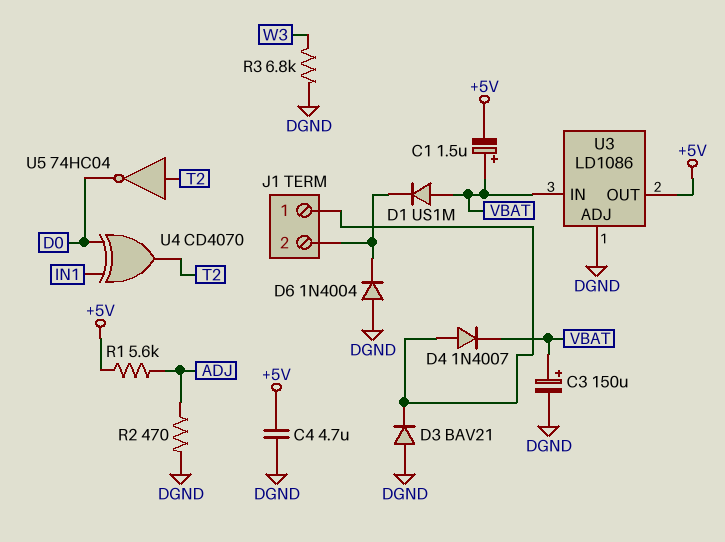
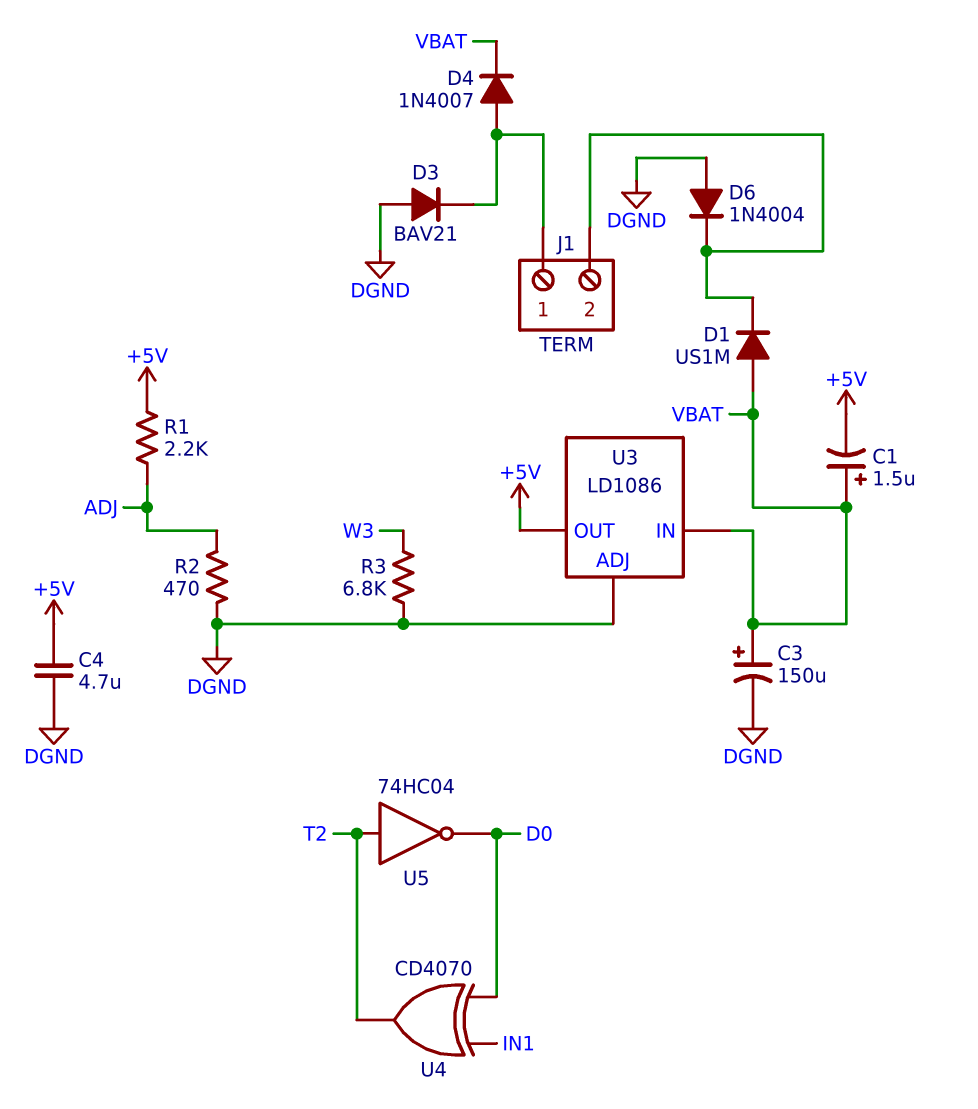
R1: 5.6k (+5V, ADJ) -> 2.2k (+5V, ADJ)

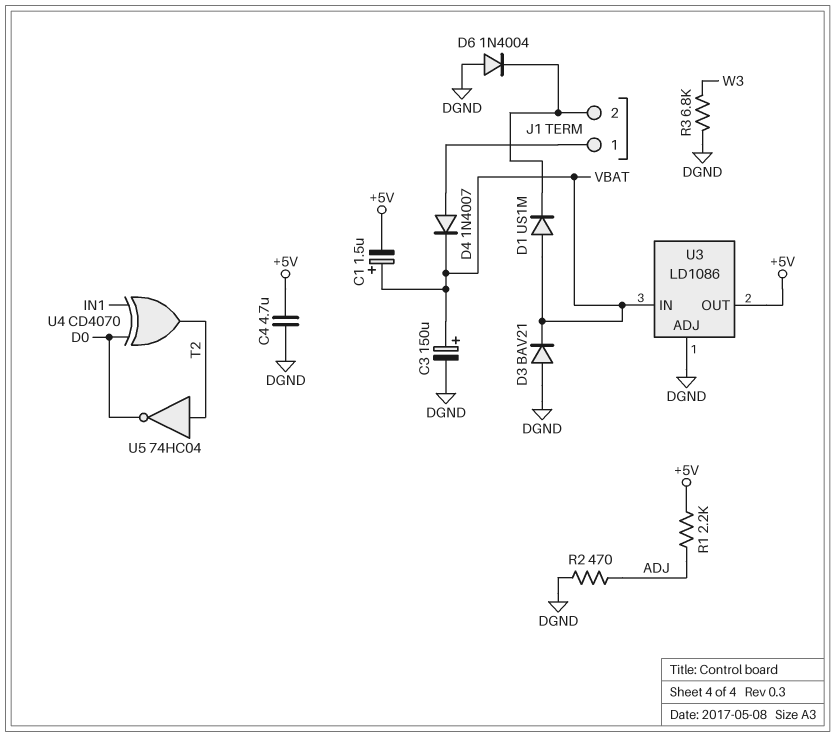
D3: diode BAV21 (A DGND, K J1/1) -> diode BAV21 (A DGND, K VBAT)

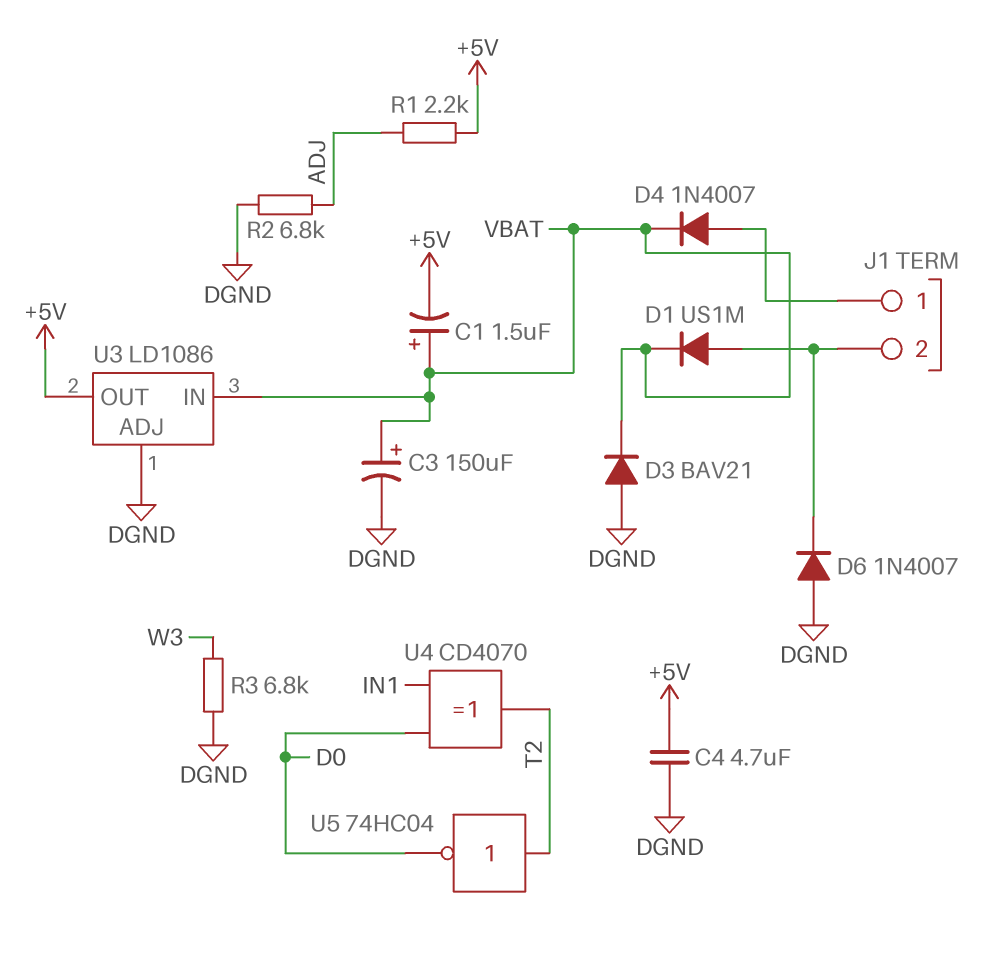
D1: diode US1M (A VBAT, K J1/2) -> diode US1M (A J1/2, K VBAT)
D6: diode 1N4004 (A DGND, K J1/2) -> diode 1N4007 (A DGND, K J1/2)
R2: 470 (ADJ, DGND) -> 6.8k (ADJ, DGND)

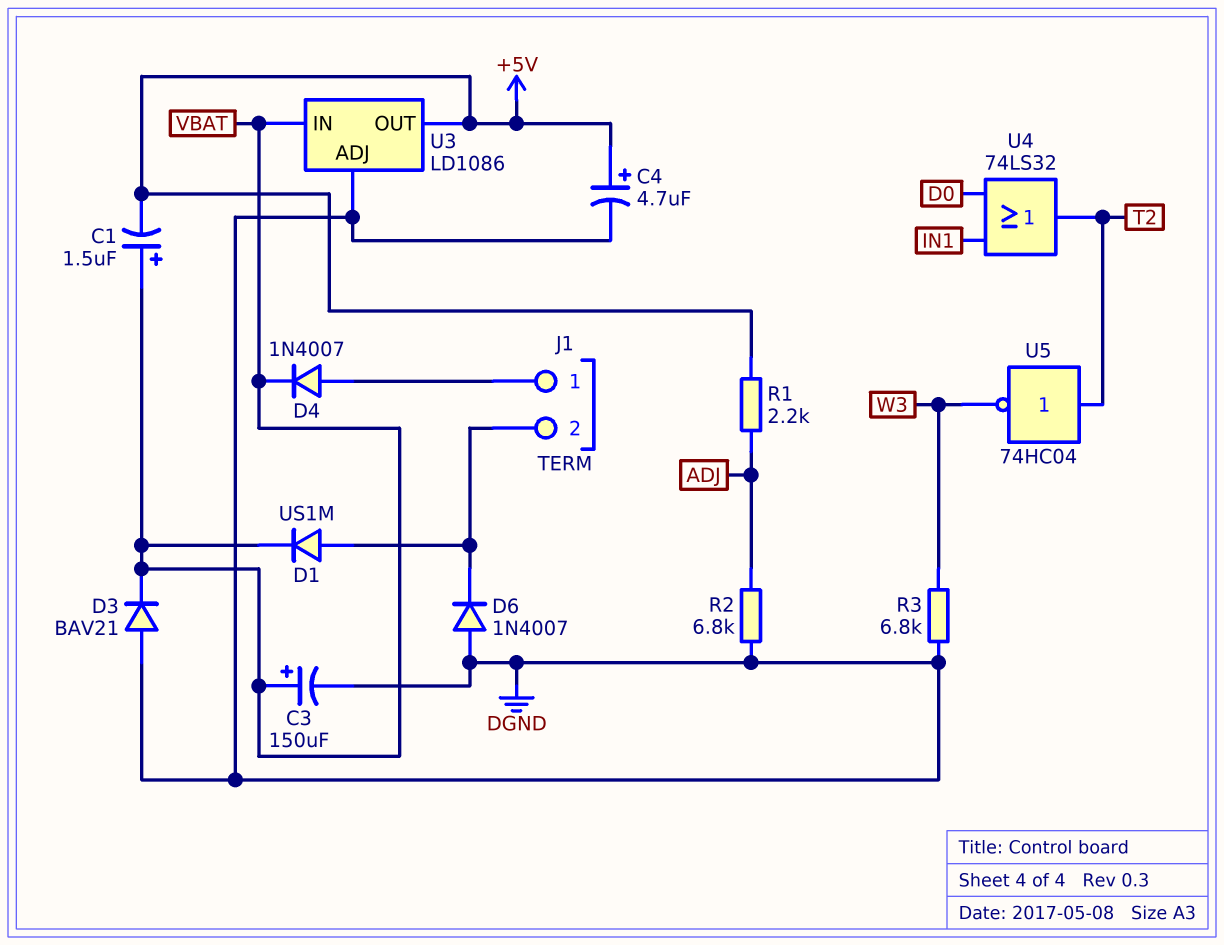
C4: 4.7uF (+5V, DGND) -> 4.7uF (plus +5V, minus DGND)
U4: XOR CD4070 (in D0, in IN1, out T2) -> OR 74LS32 (in D0, in IN1, out T2)
U5: NOT 74HC04 (in T2, out D0) -> NOT 74HC04 (in T2, out W3)

